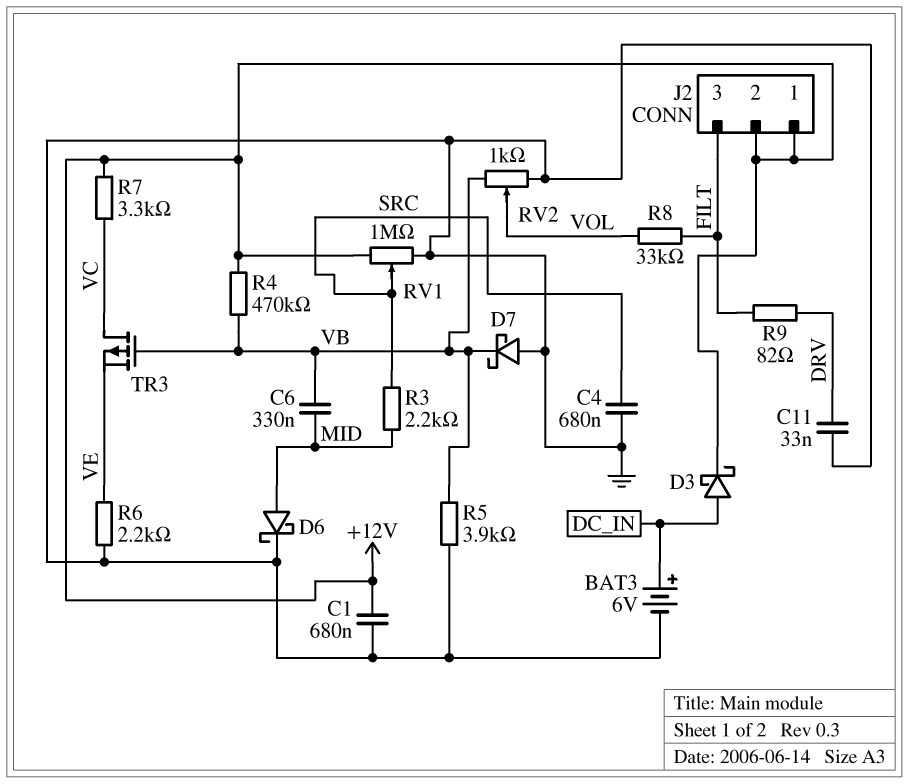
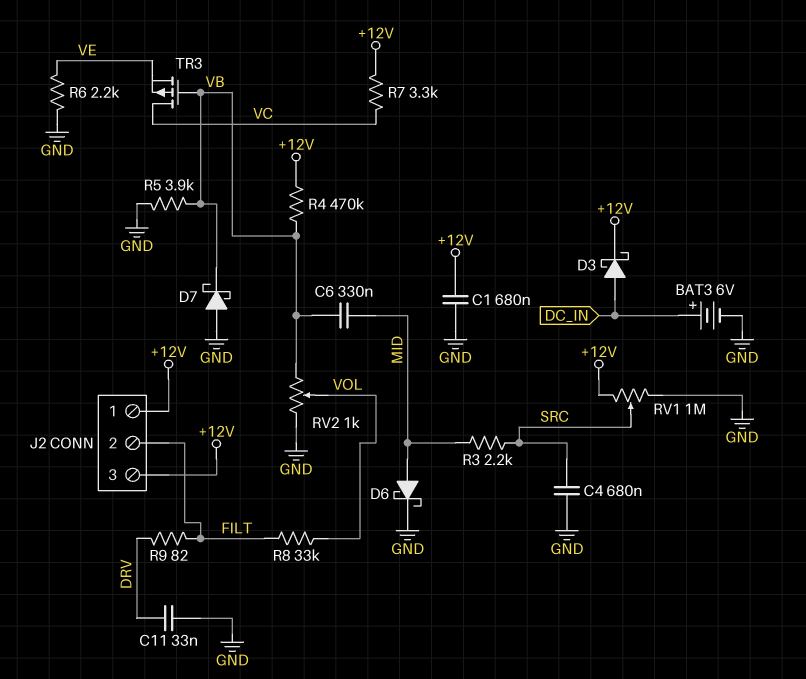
J2 pin 2: +12V -> FILT
J2 pin 3: FILT -> +12V

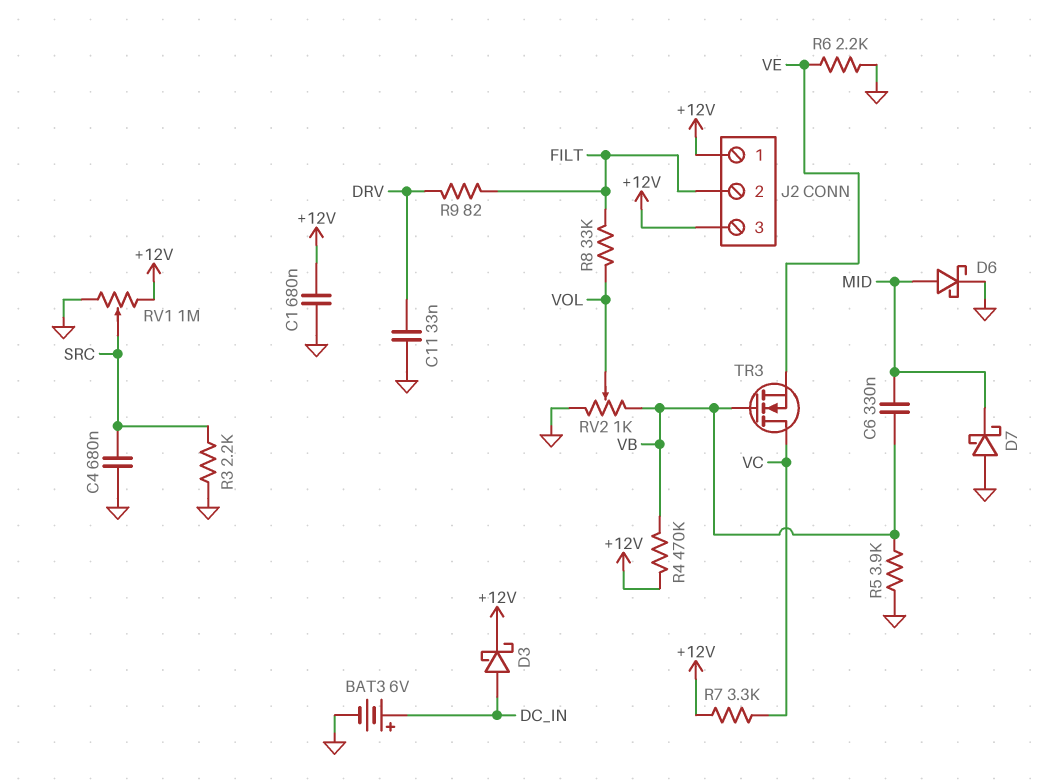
D7: schottky (A GND, K VB) -> schottky (A GND, K MID)
R3: 2.2k (MID, SRC) -> 2.2k (GND, SRC)
TR3: PMOS (G VB, D VC, S VE) -> NMOS (G VB, D VC, S VE)

